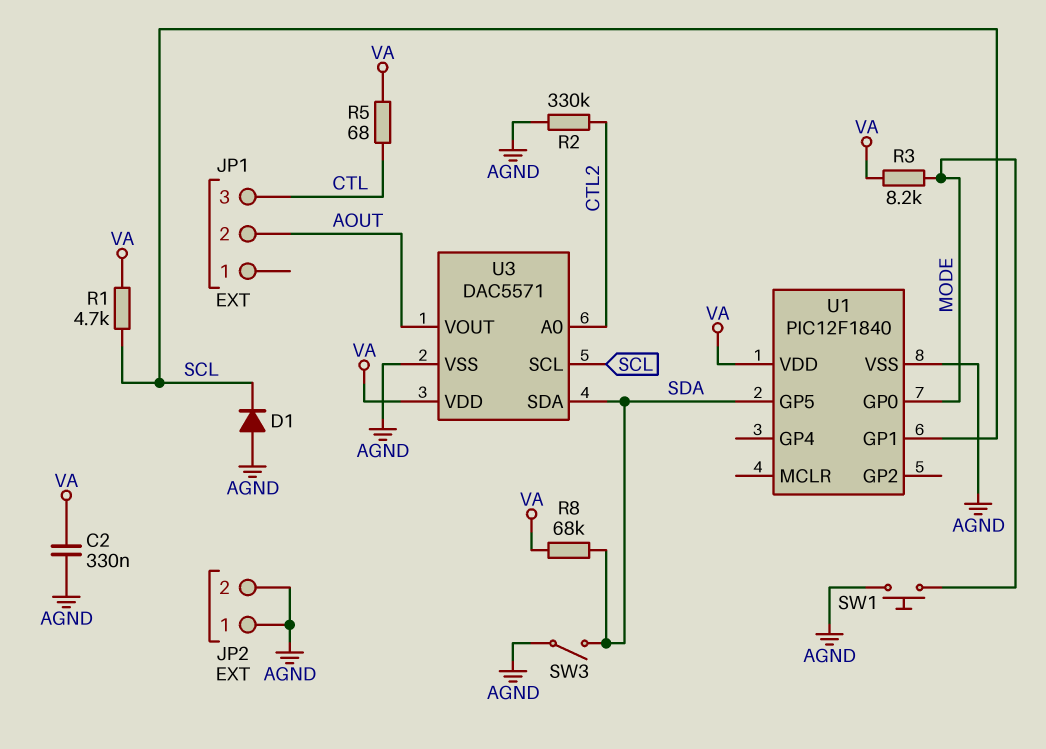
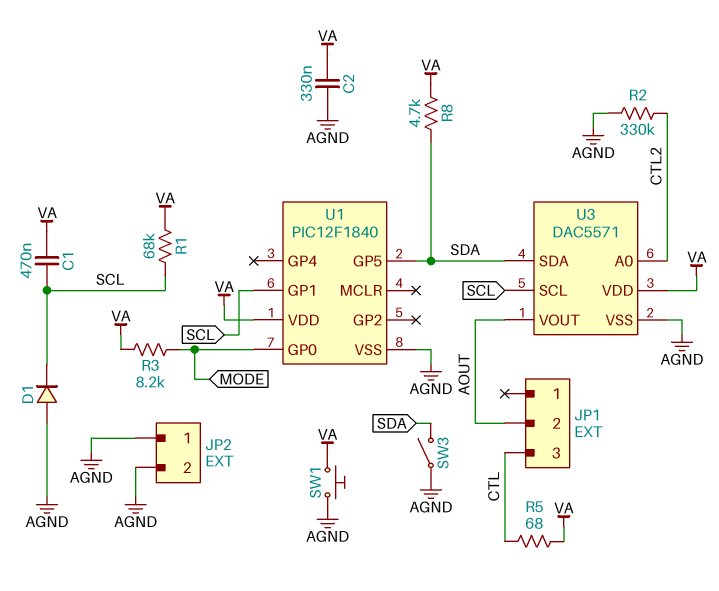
C1: none -> 470nF (SCL, VA)
R1: 4.7k (SCL, VA) -> 68k (SCL, VA)
R8: 68k (SDA, VA) -> 4.7k (SDA, VA)
SW1: button (AGND, MODE) -> button (AGND, VA)

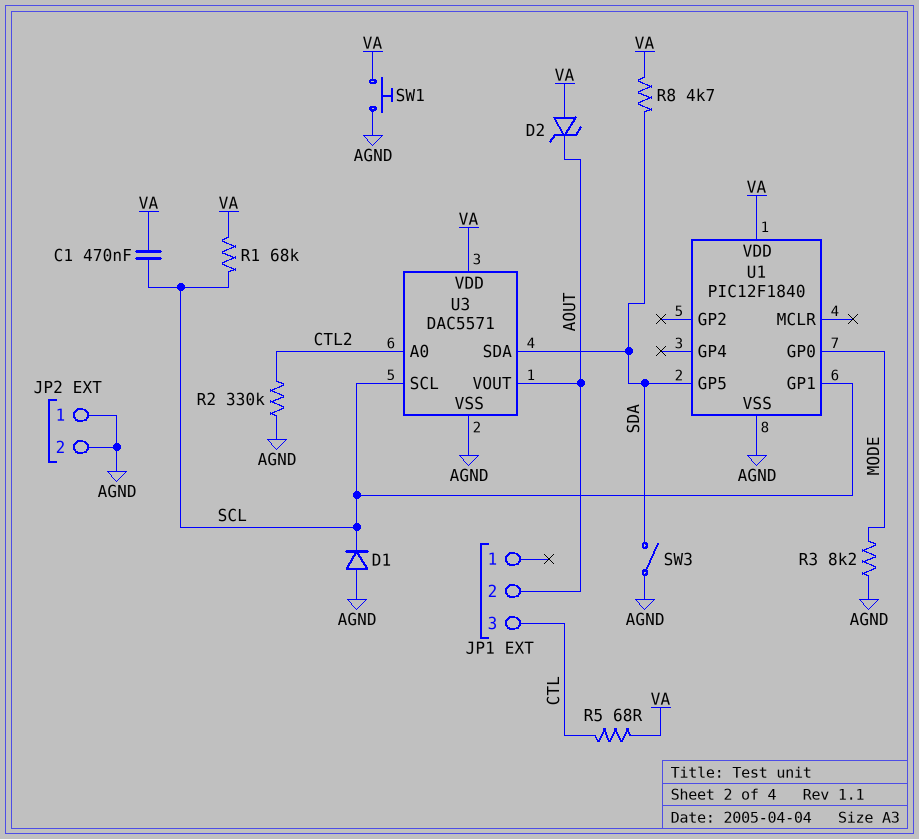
C2: 330nF (AGND, VA) -> none
D2: none -> zener (A VA, K AOUT)
R3: 8.2k (MODE, VA) -> 8.2k (AGND, MODE)

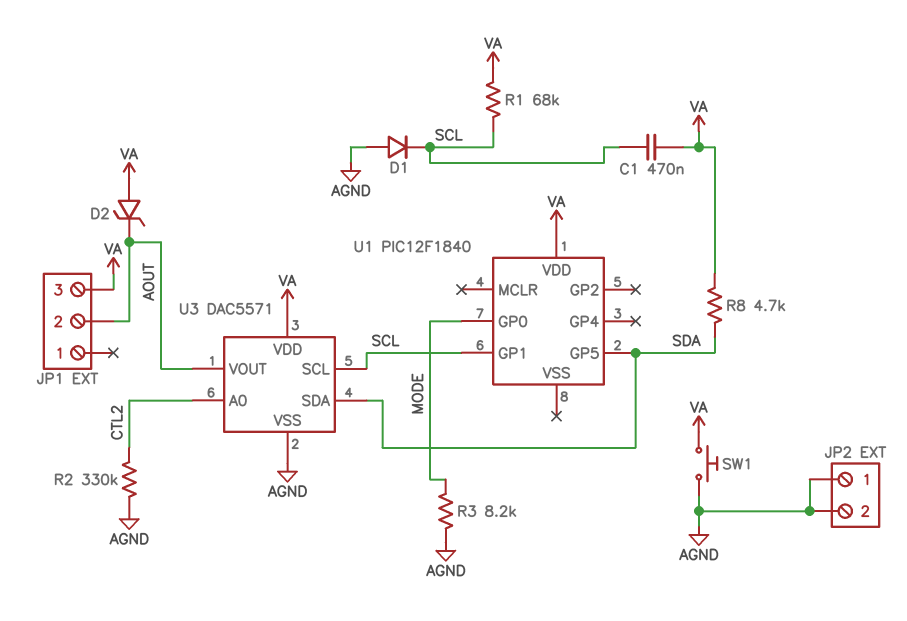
JP1 pin 3: CTL -> VA
R5: 68 (CTL, VA) -> none
SW3: switch (AGND, SDA) -> none
U1 pin VSS: AGND -> none

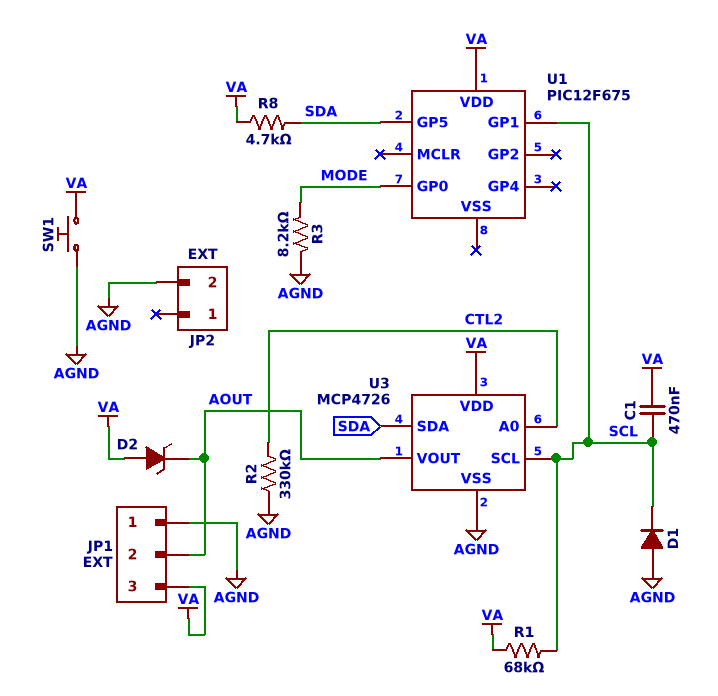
JP1 pin 1: none -> AGND
JP2 pin 1: AGND -> none
U1: PIC12F1840 -> PIC12F675
U3: DAC5571 -> MCP4726

